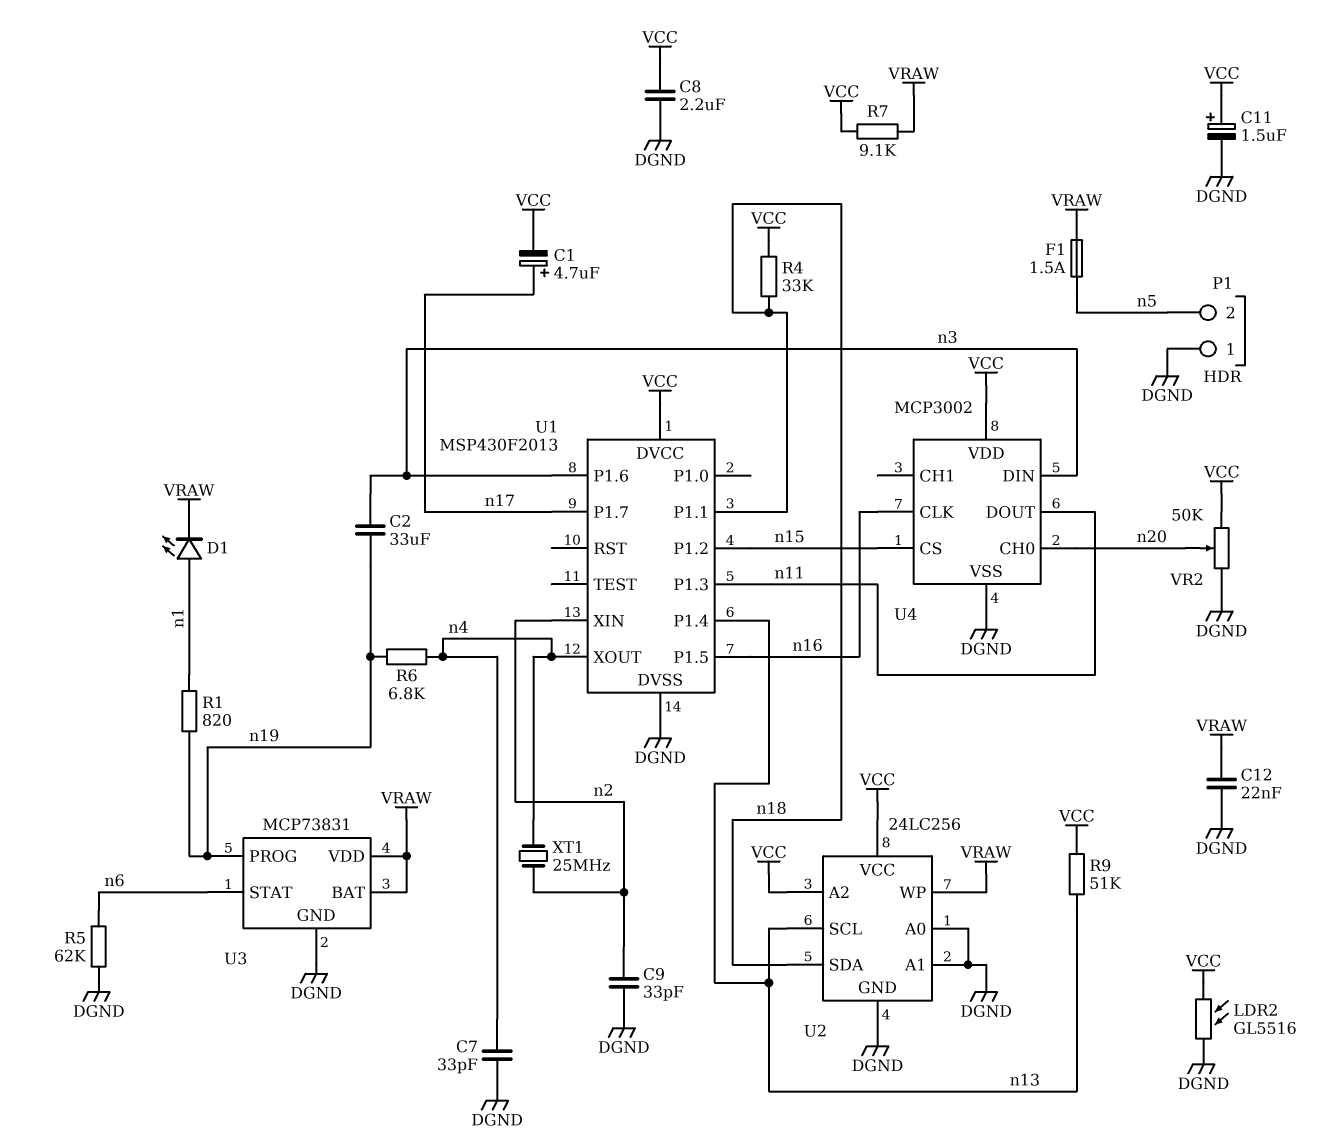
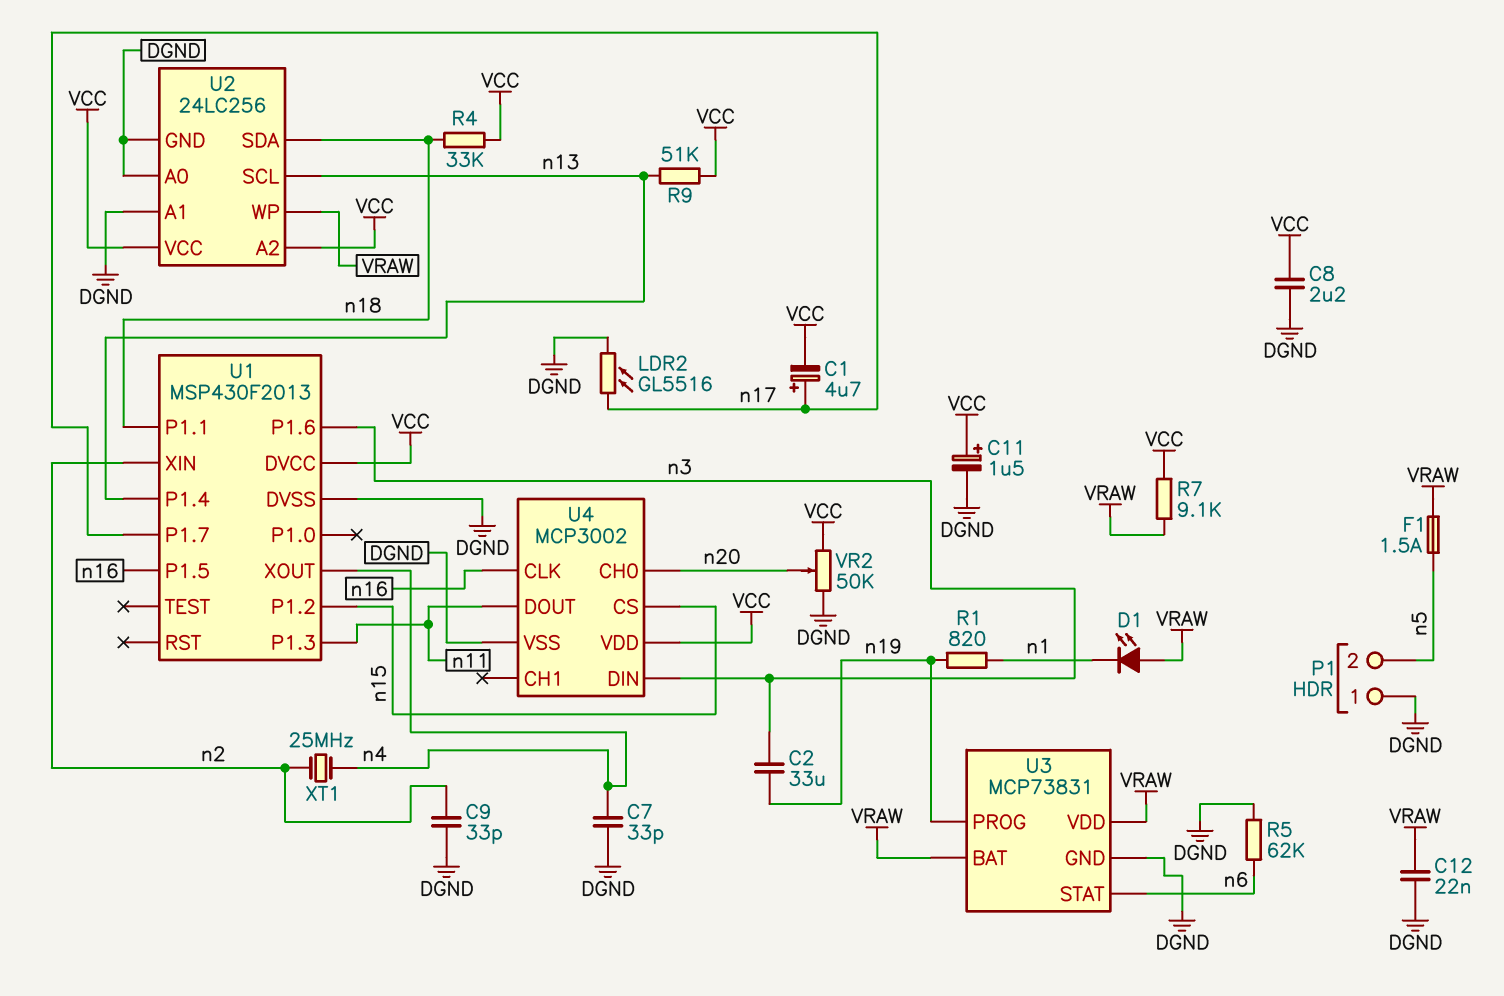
D1: LED (A n1, K VRAW) -> LED (A VRAW, K n1)
LDR2: GL5516 (DGND, VCC) -> GL5516 (DGND, n17)
R6: 6.8k (n4, n19) -> none

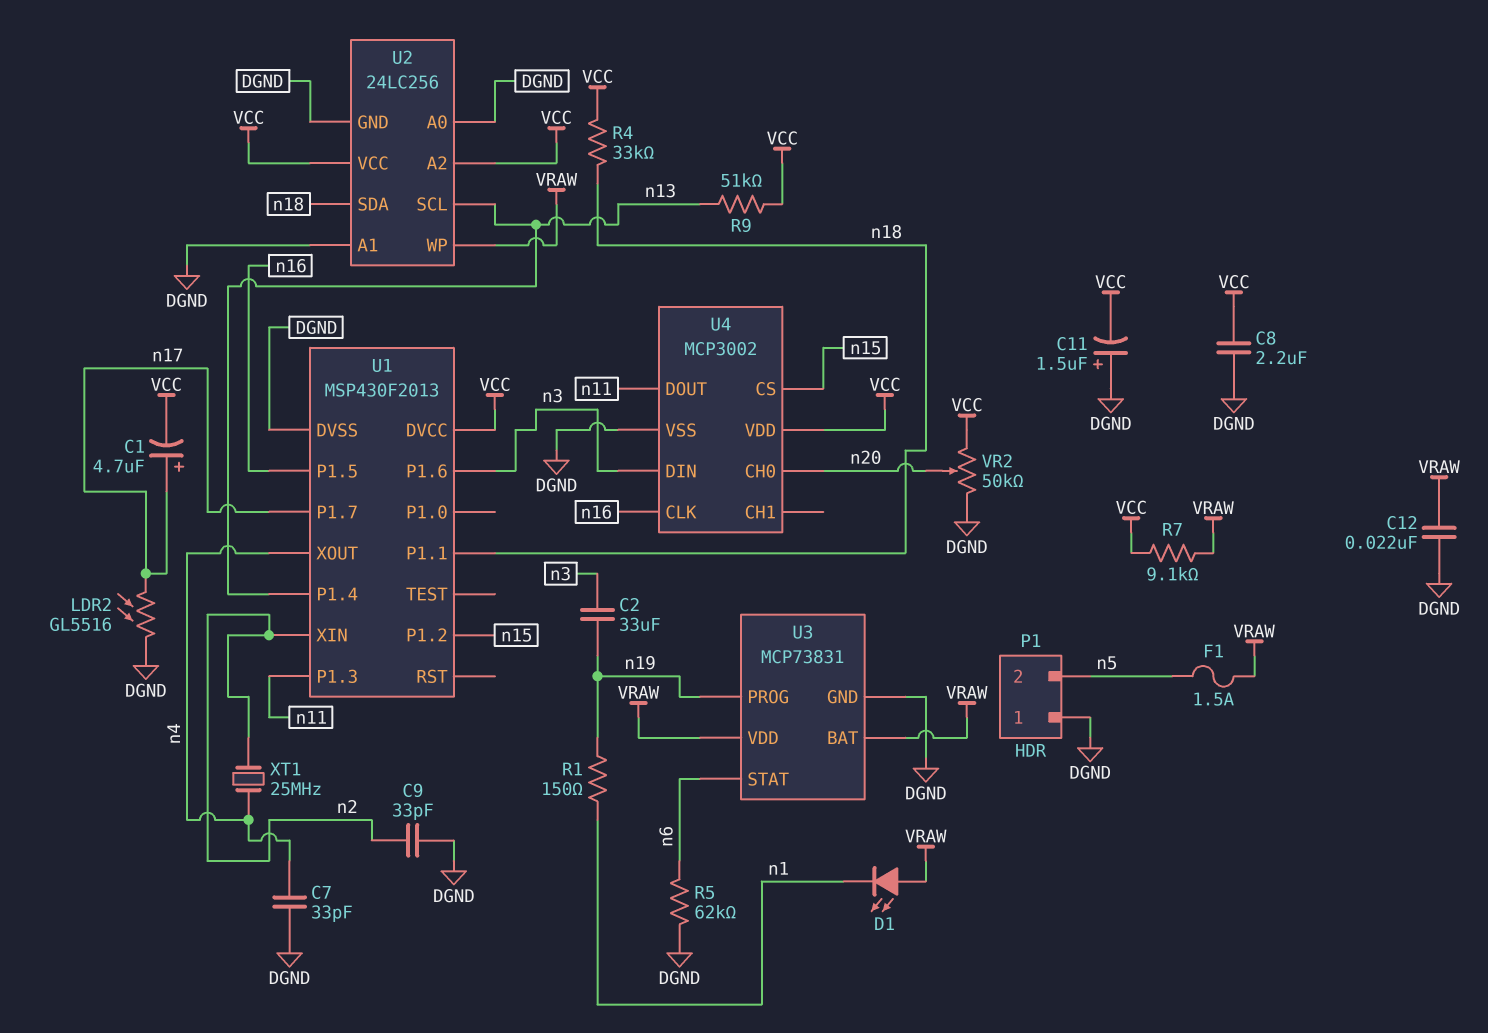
C11: 1.5uF (plus VCC, minus DGND) -> 1.5uF (plus DGND, minus VCC)
R1: 820 (n1, n19) -> 150 (n1, n19)

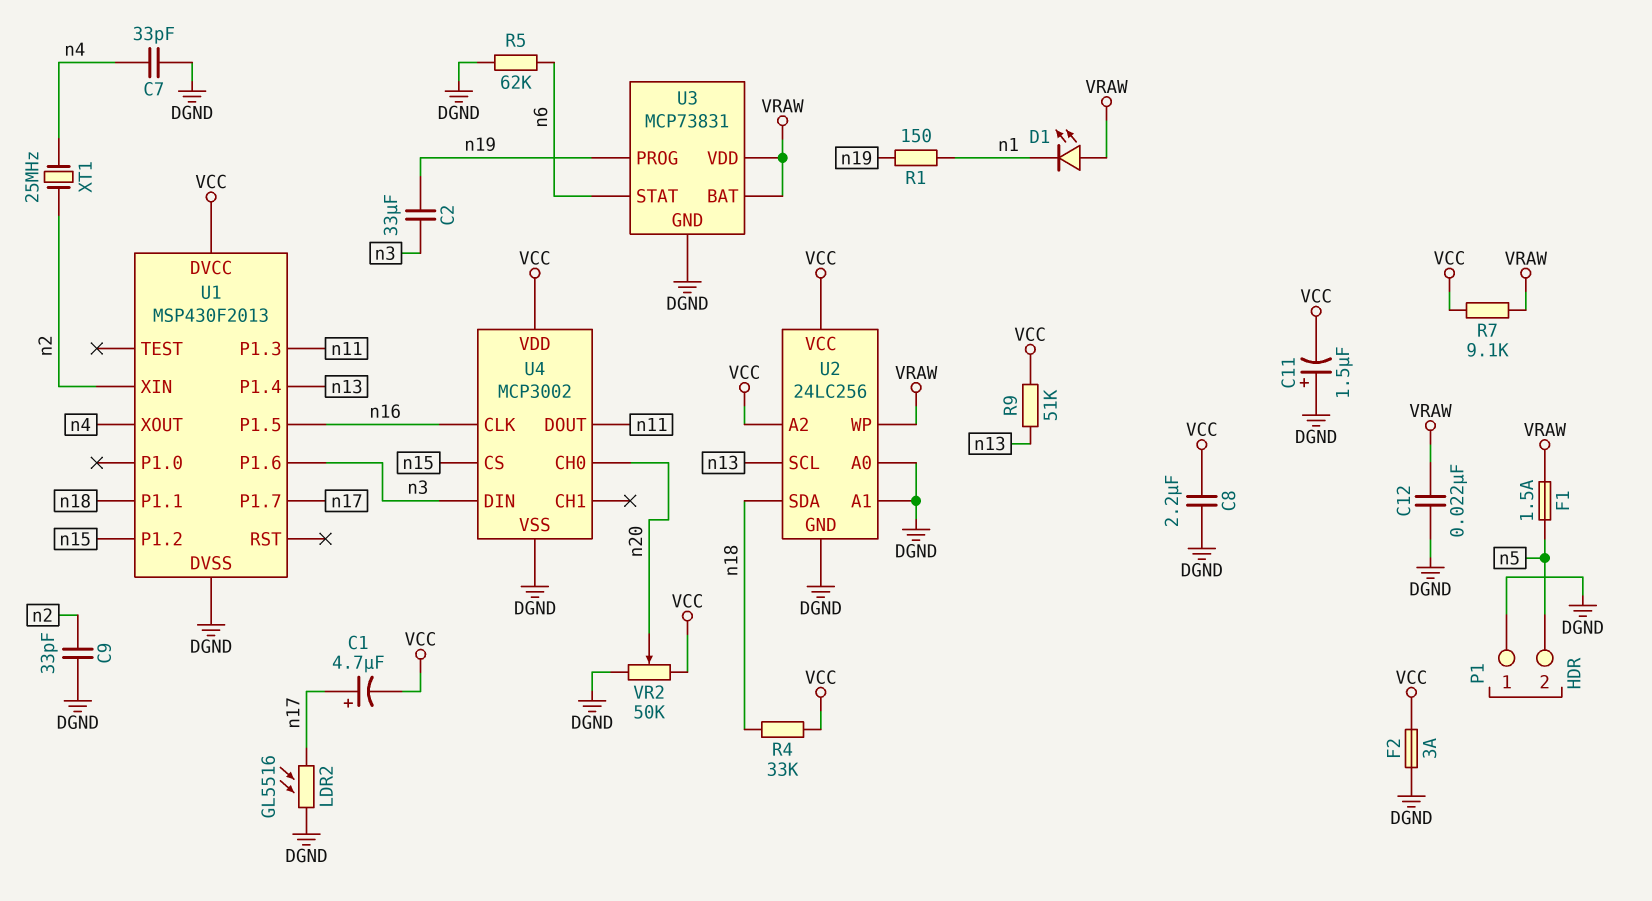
F2: none -> 3A (DGND, VCC)

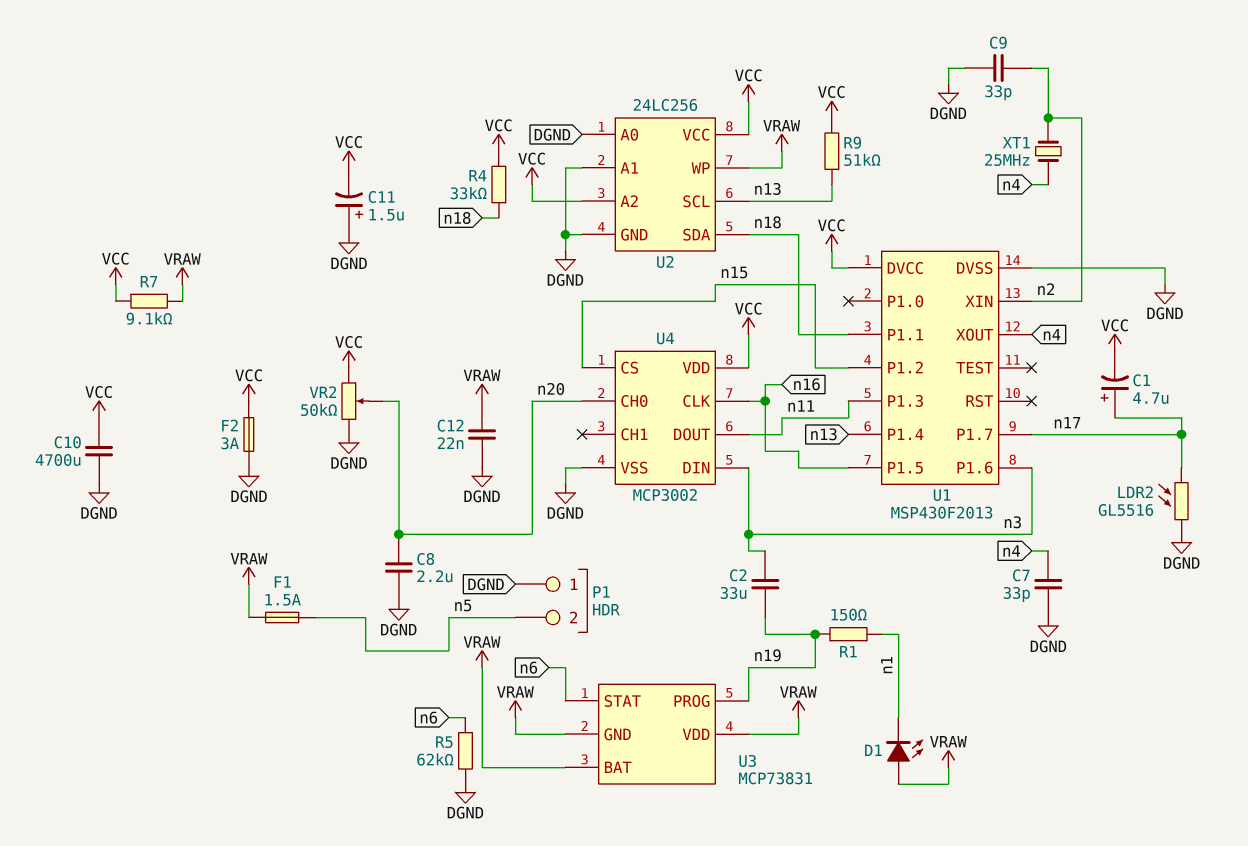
C8: 2.2uF (DGND, VCC) -> 2.2uF (DGND, n20)
C10: none -> 4700uF (DGND, VCC)
U3 pin GND: DGND -> VRAW

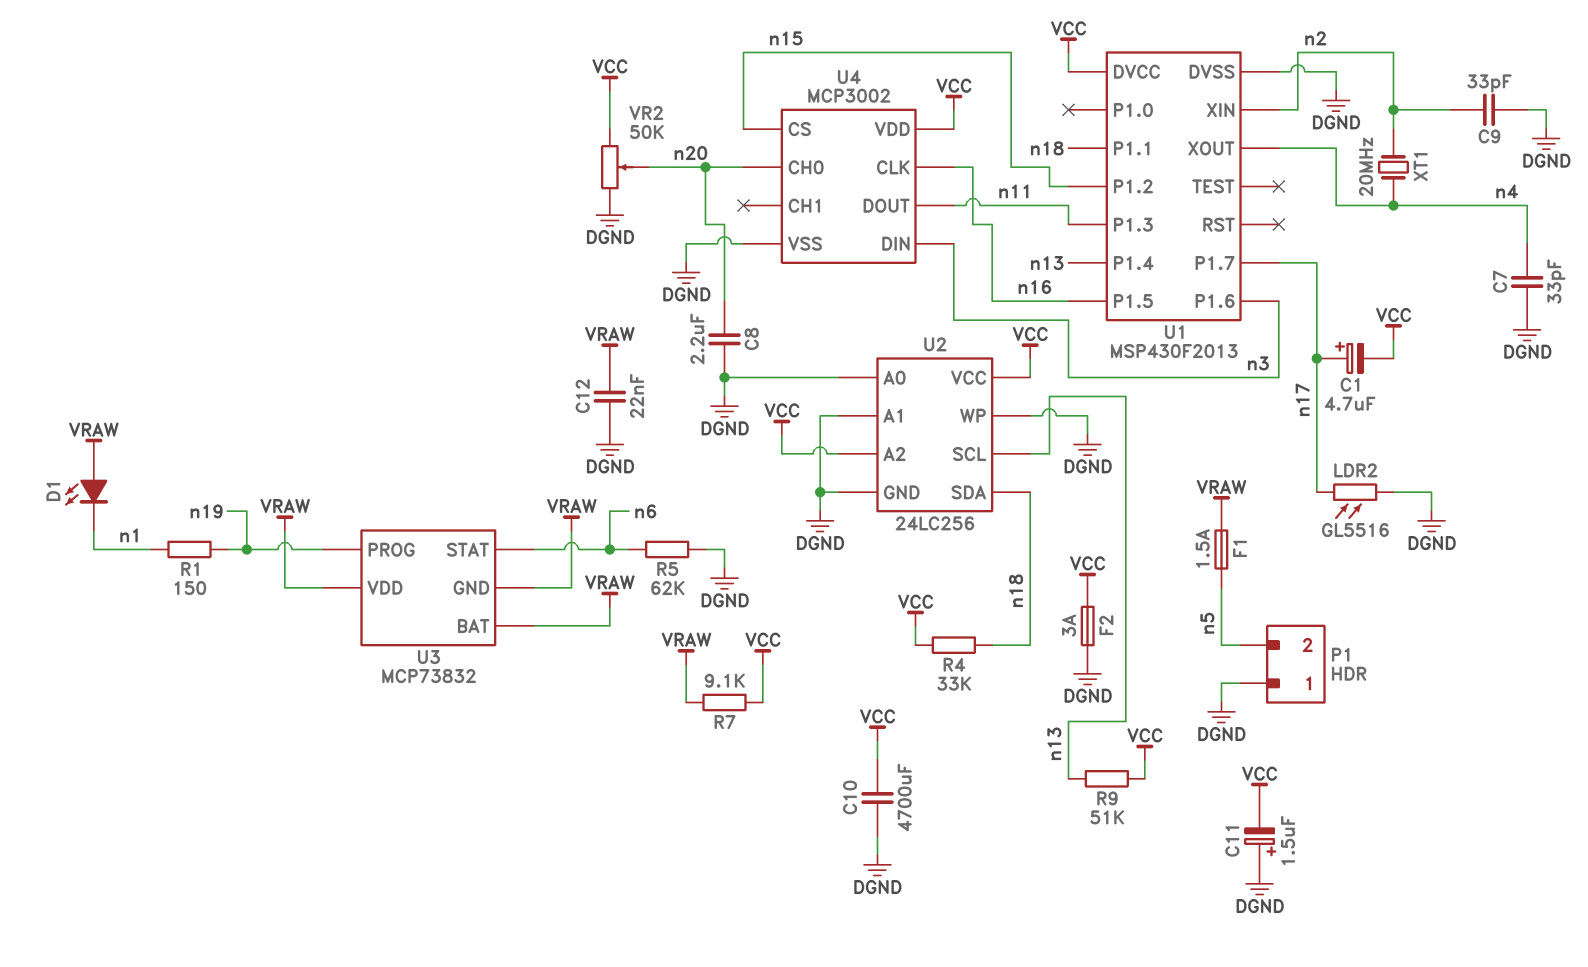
C2: 33uF (n3, n19) -> none
U2 pin WP: VRAW -> DGND
U3: MCP73831 -> MCP73832
XT1: 25MHz (n2, n4) -> 20MHz (n2, n4)

